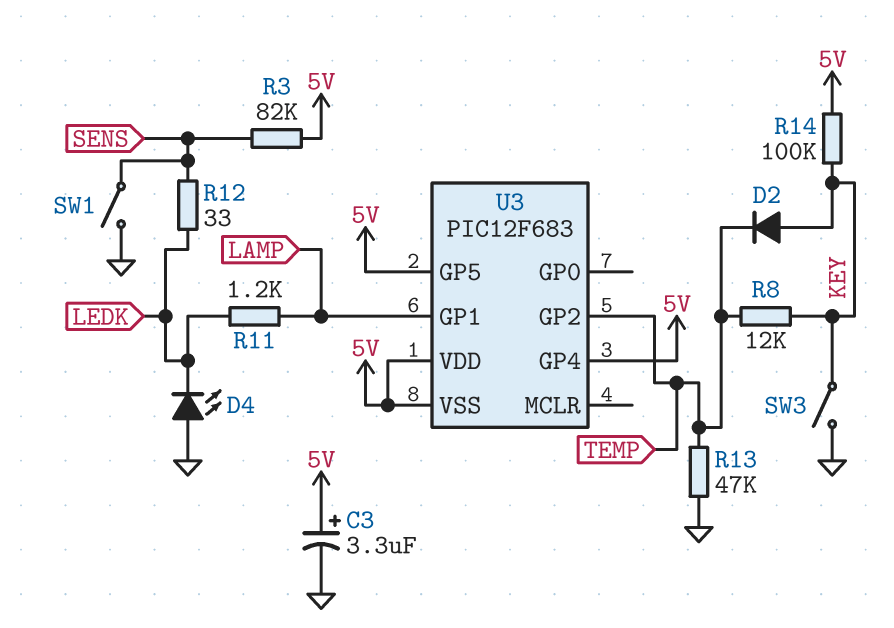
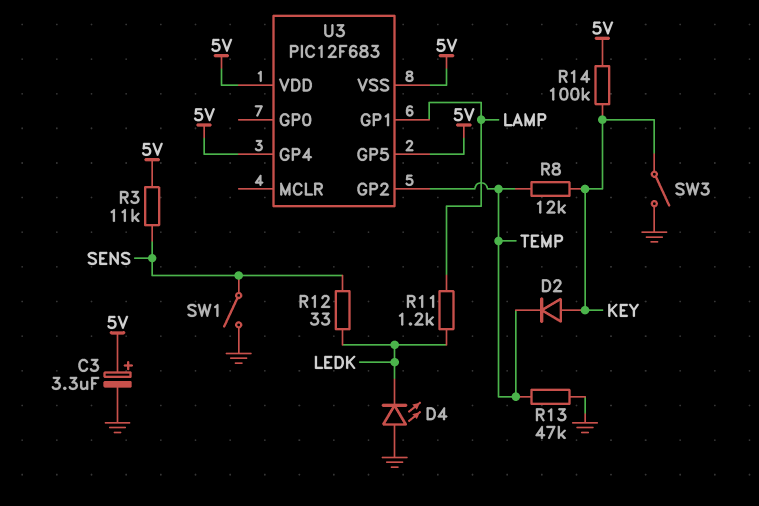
R3: 82k (5V, SENS) -> 11k (5V, SENS)

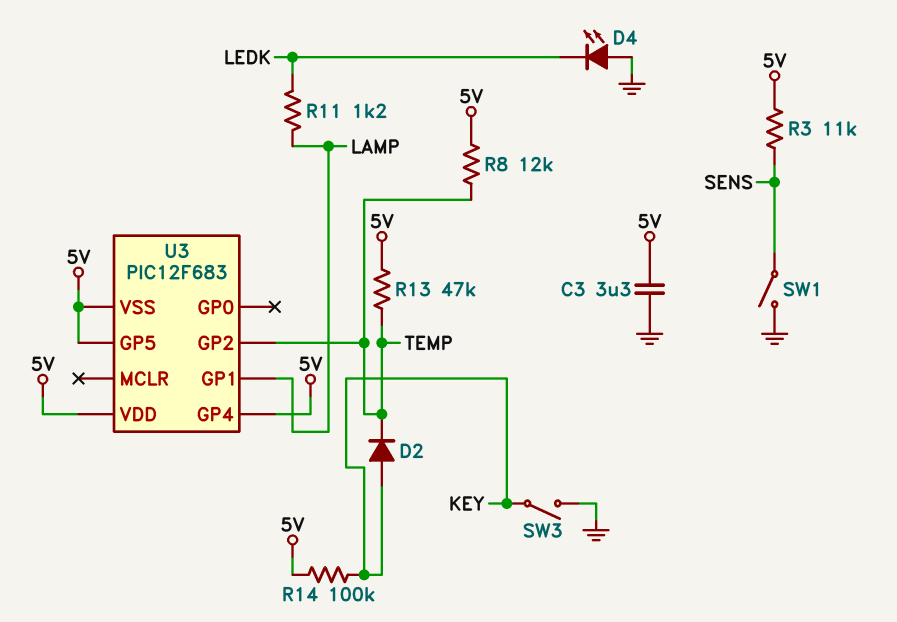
C3: 3.3uF (plus 5V, minus GND) -> 3.3uF (5V, GND)
R8: 12k (KEY, TEMP) -> 12k (5V, TEMP)
R12: 33 (LEDK, SENS) -> none
R13: 47k (GND, TEMP) -> 47k (5V, TEMP)

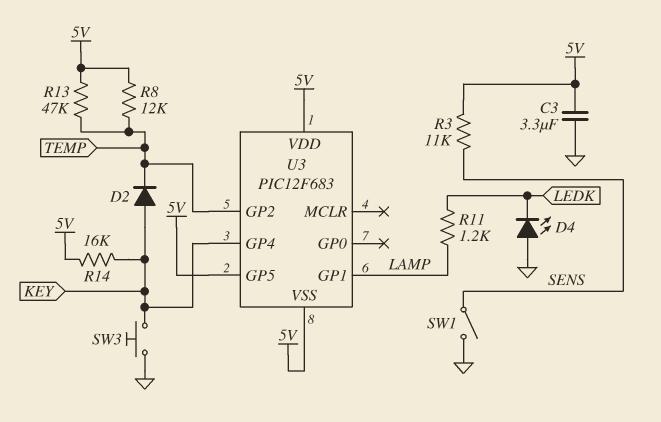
R14: 100k (5V, KEY) -> 16k (5V, KEY)
SW3: switch (GND, KEY) -> button (GND, KEY)
U3 pin GP4: 5V -> KEY

